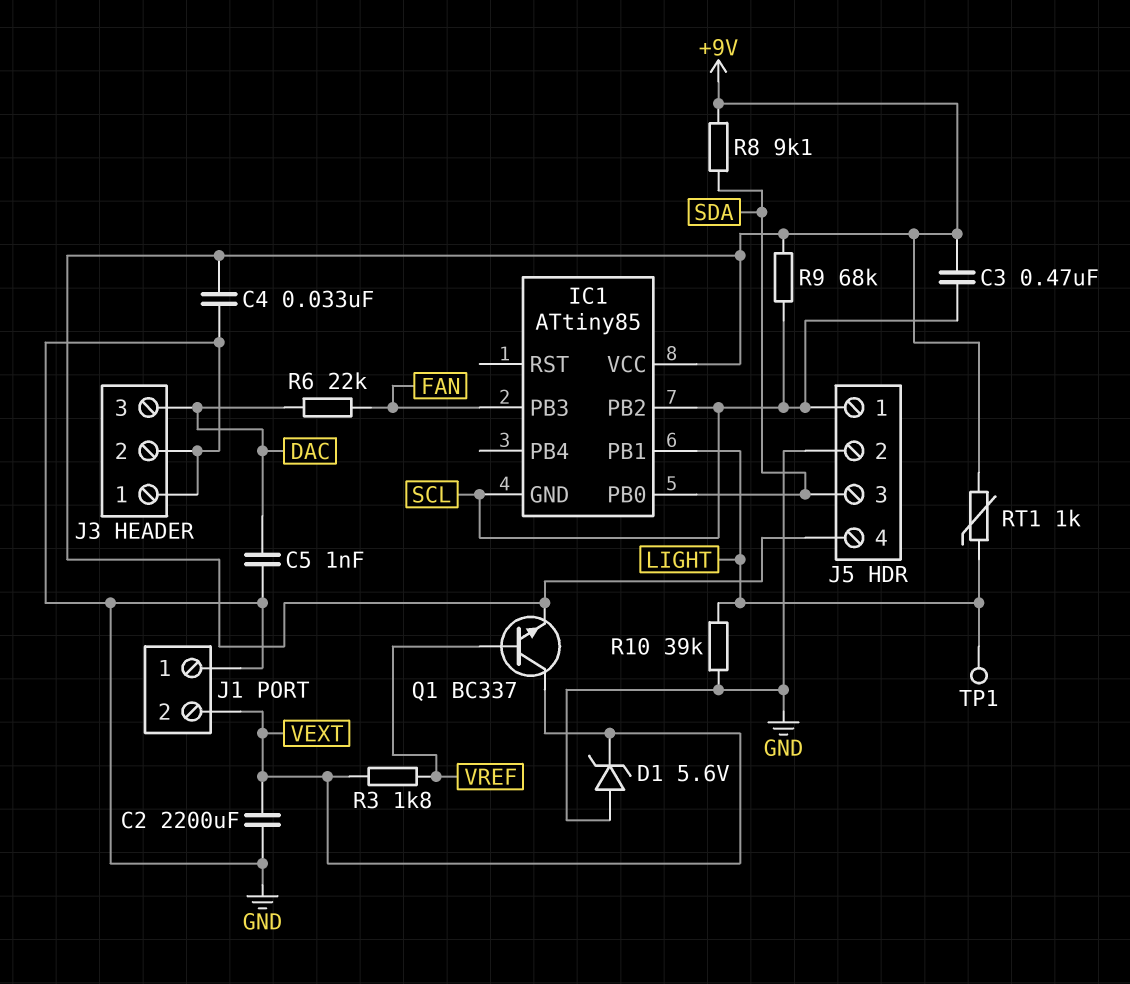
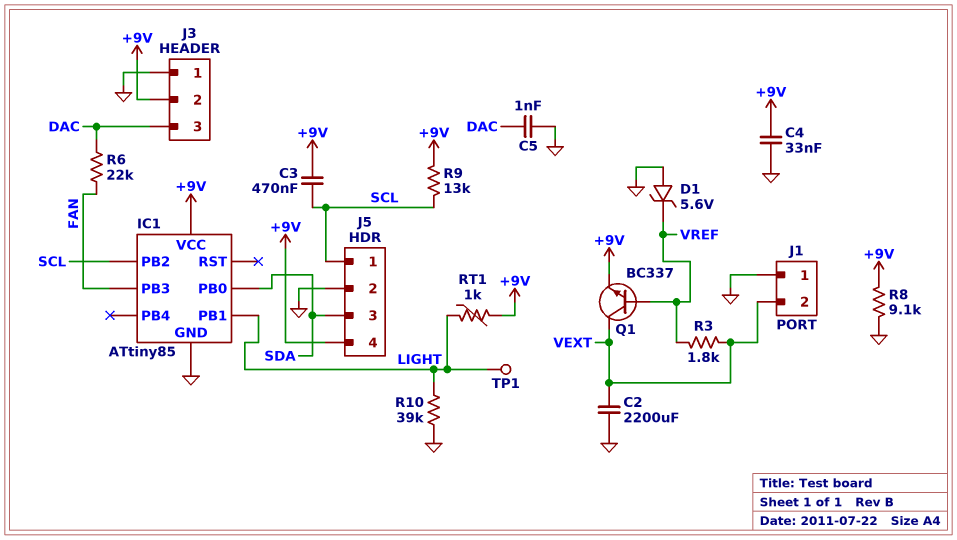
D1: zener 5.6V (A GND, K VEXT) -> zener 5.6V (A GND, K VREF)
IC1 pin GND: SCL -> GND
J3 pin 2: GND -> +9V
R8: 9.1k (+9V, SDA) -> 9.1k (+9V, GND)
R9: 68k (+9V, SCL) -> 13k (+9V, SCL)

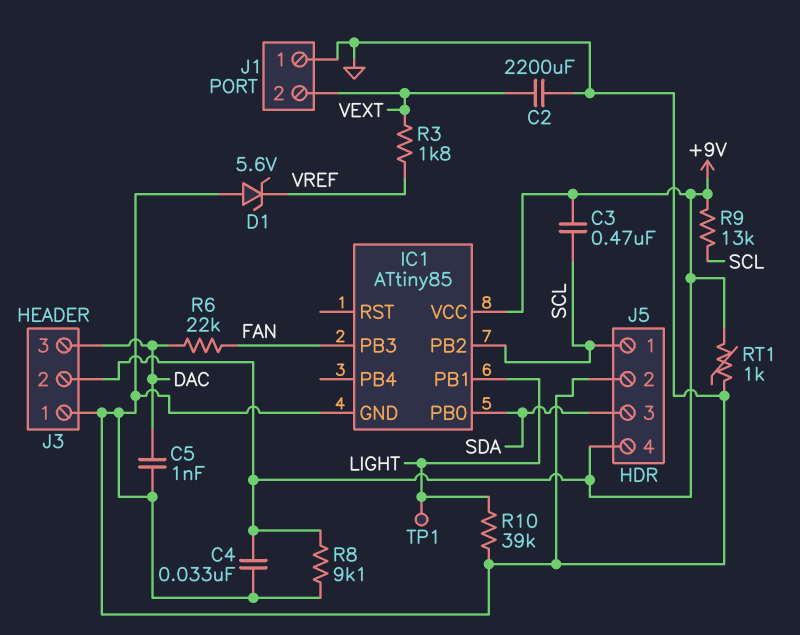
Q1: NPN BC337 (B VREF, C VEXT, E +9V) -> none
RT1: 1k (+9V, LIGHT) -> 1k (+9V, GND)

